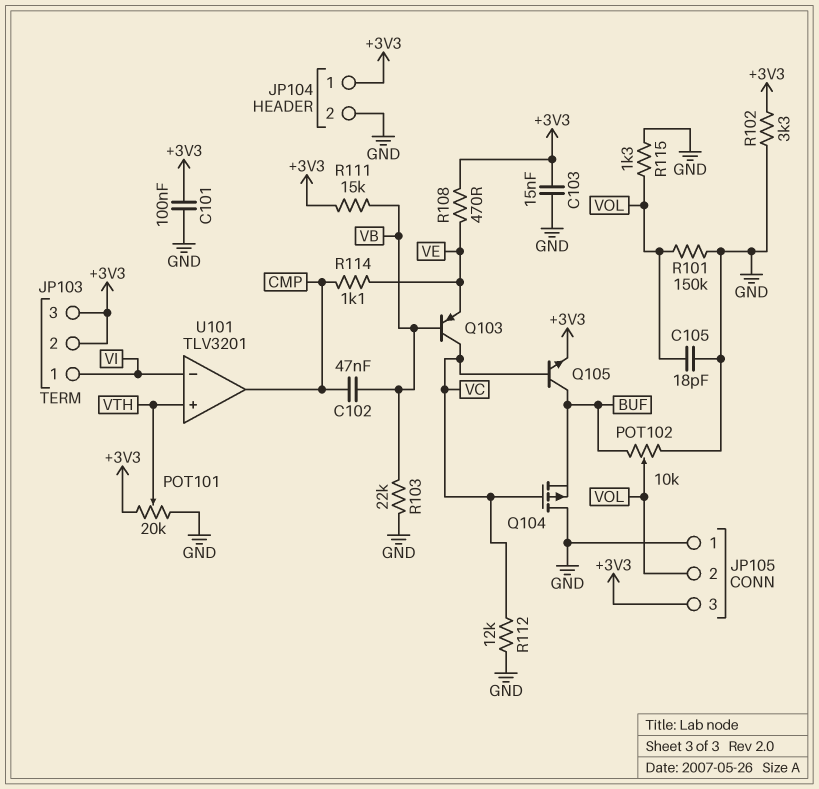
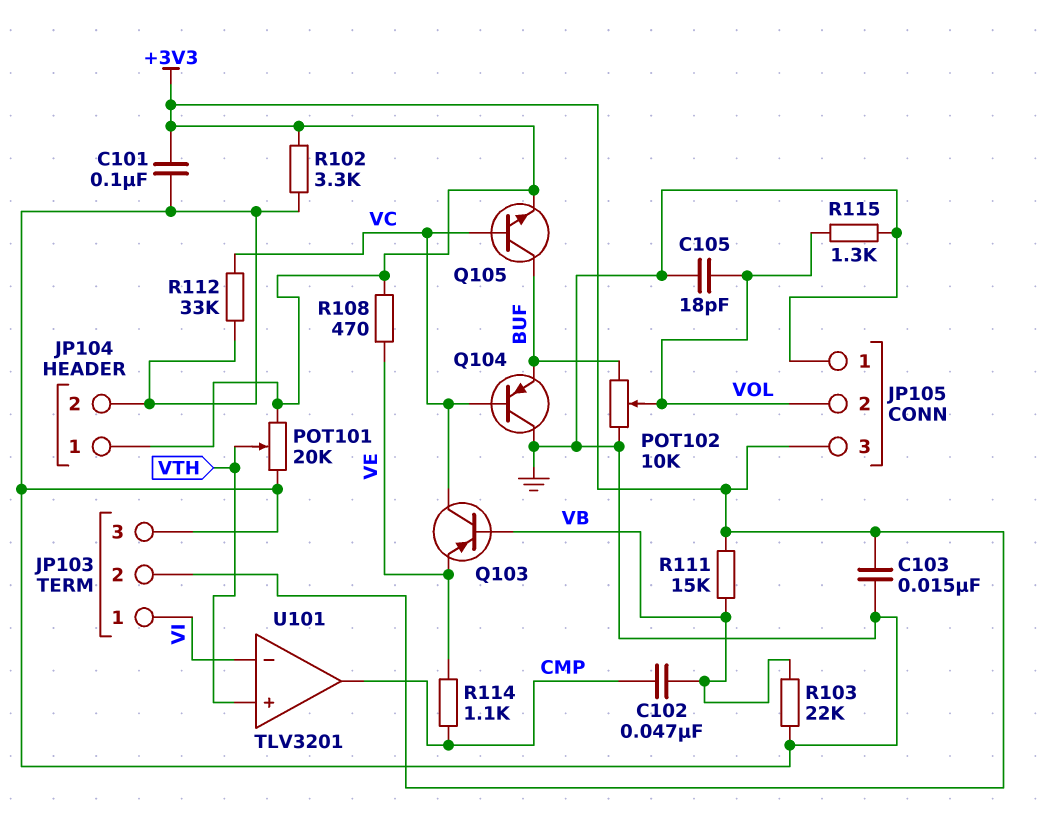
JP103 pin 3: +3V3 -> GND
Q104: PMOS (G VC, D GND, S BUF) -> PNP (B VC, C GND, E BUF)
R101: 150k (GND, VOL) -> none
R112: 12k (GND, VC) -> 33k (GND, VC)

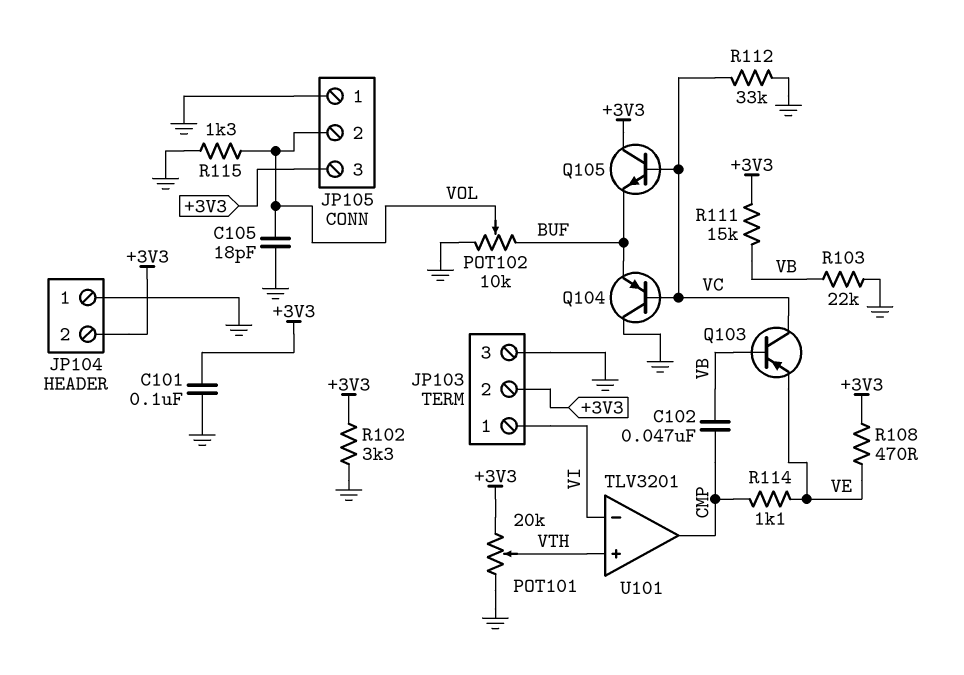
C103: 15nF (+3V3, GND) -> none
JP104 pin 1: +3V3 -> GND
JP104 pin 2: GND -> +3V3
Q105: NPN (B VC, C BUF, E +3V3) -> NPN (B VC, C +3V3, E BUF)

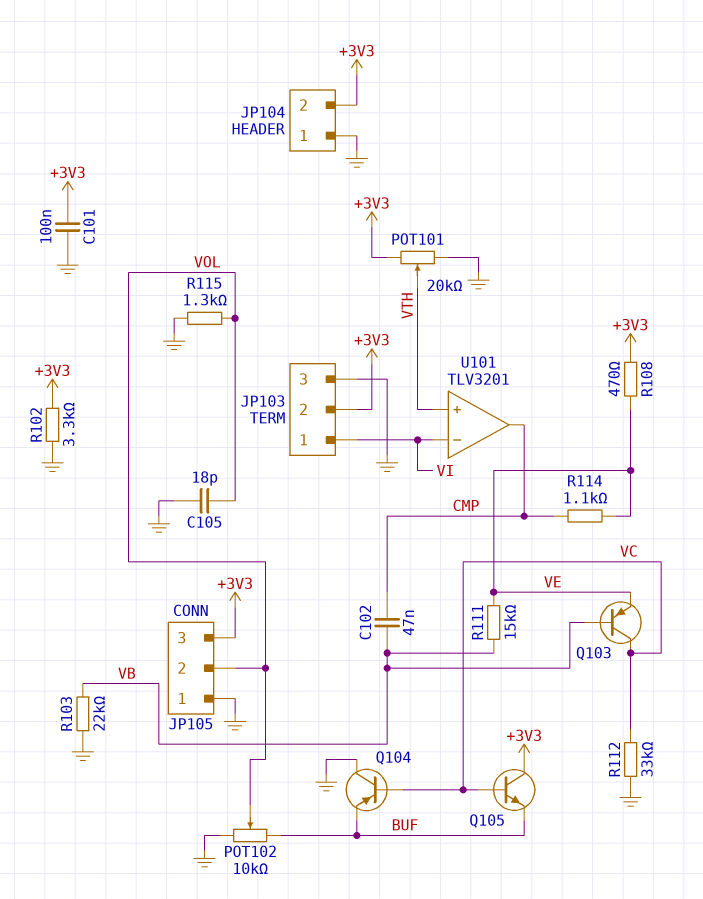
R111: 15k (+3V3, VB) -> 15k (VB, VE)

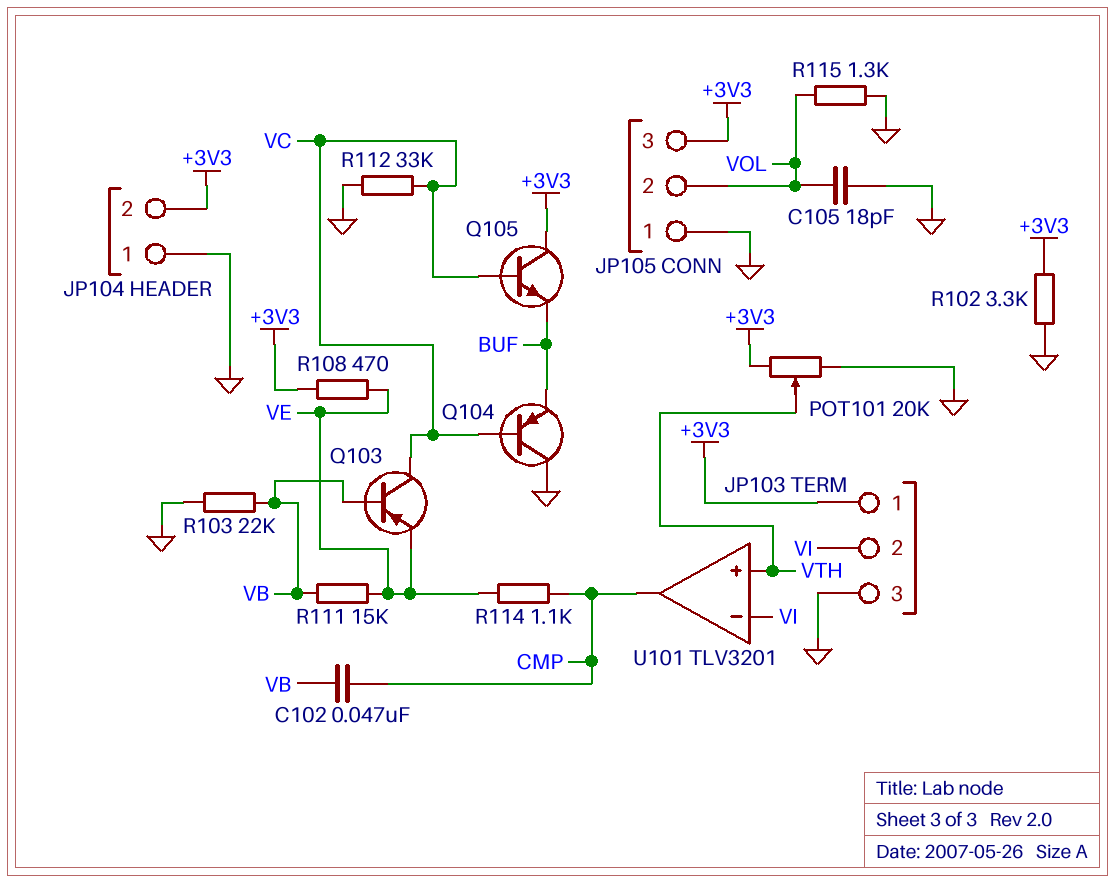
C101: 100nF (+3V3, GND) -> none
JP103 pin 1: VI -> +3V3
JP103 pin 2: +3V3 -> VI
POT102: 10k (BUF, GND, wiper VOL) -> none

